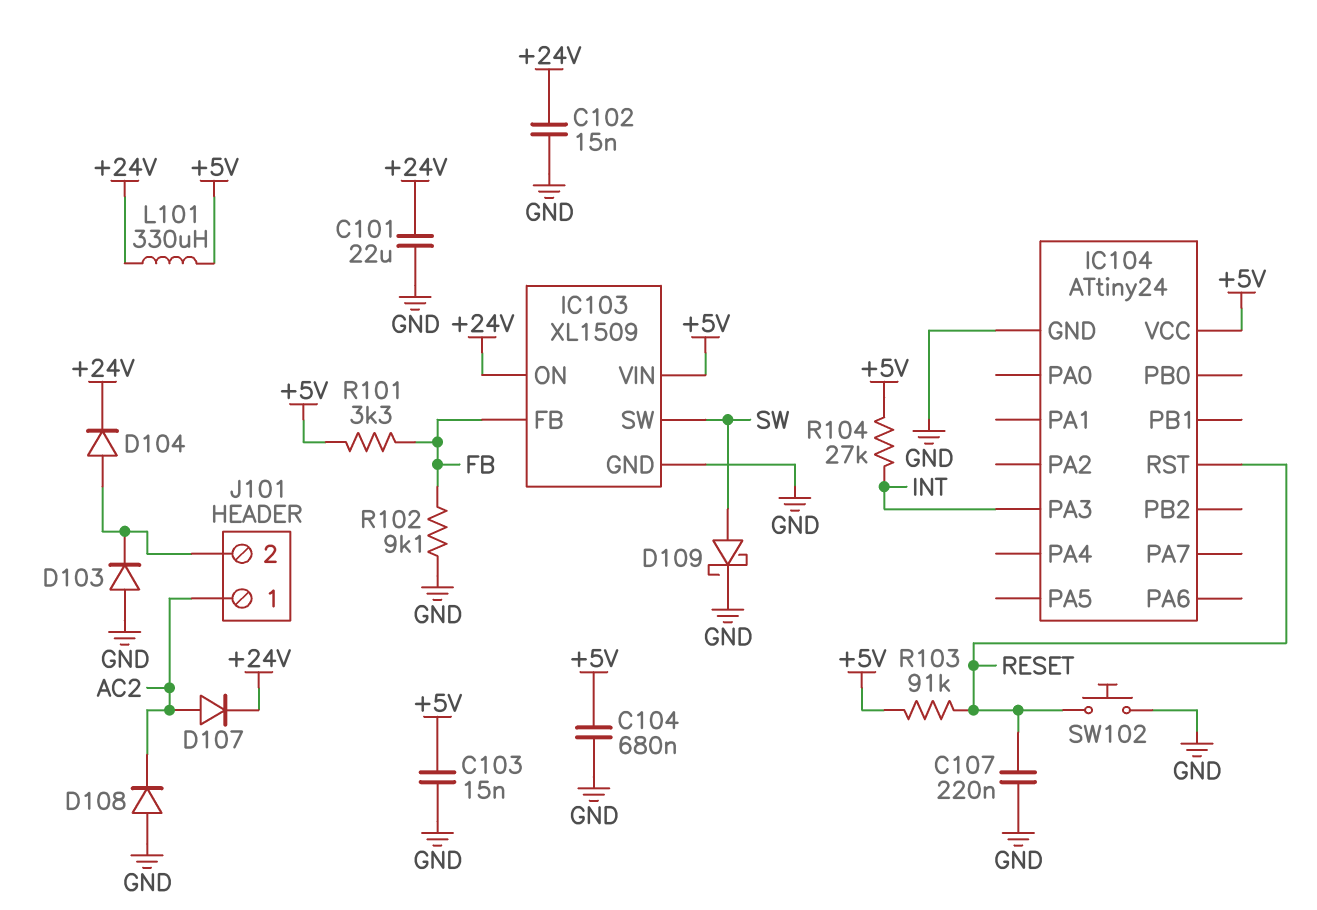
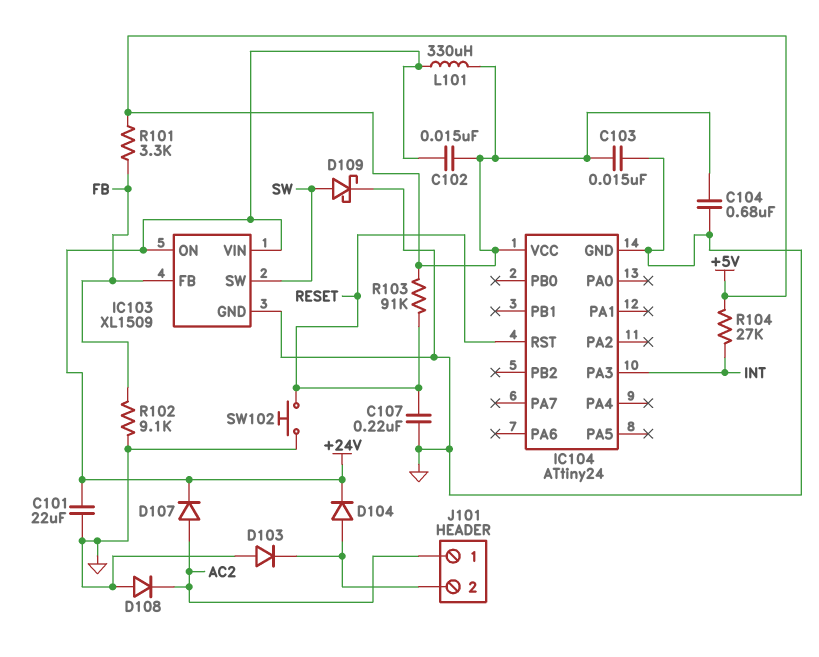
C102: 15nF (+24V, GND) -> 15nF (+5V, +24V)
IC103 pin VIN: +5V -> +24V

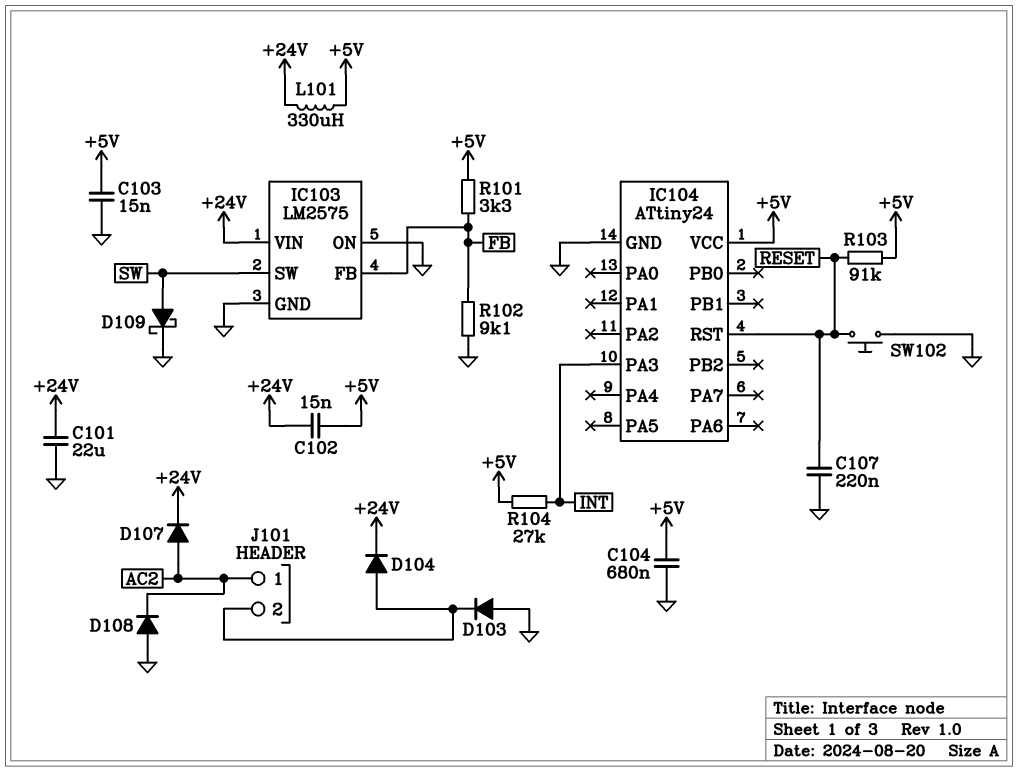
IC103: XL1509 -> LM2575
IC103 pin ON: +24V -> GND

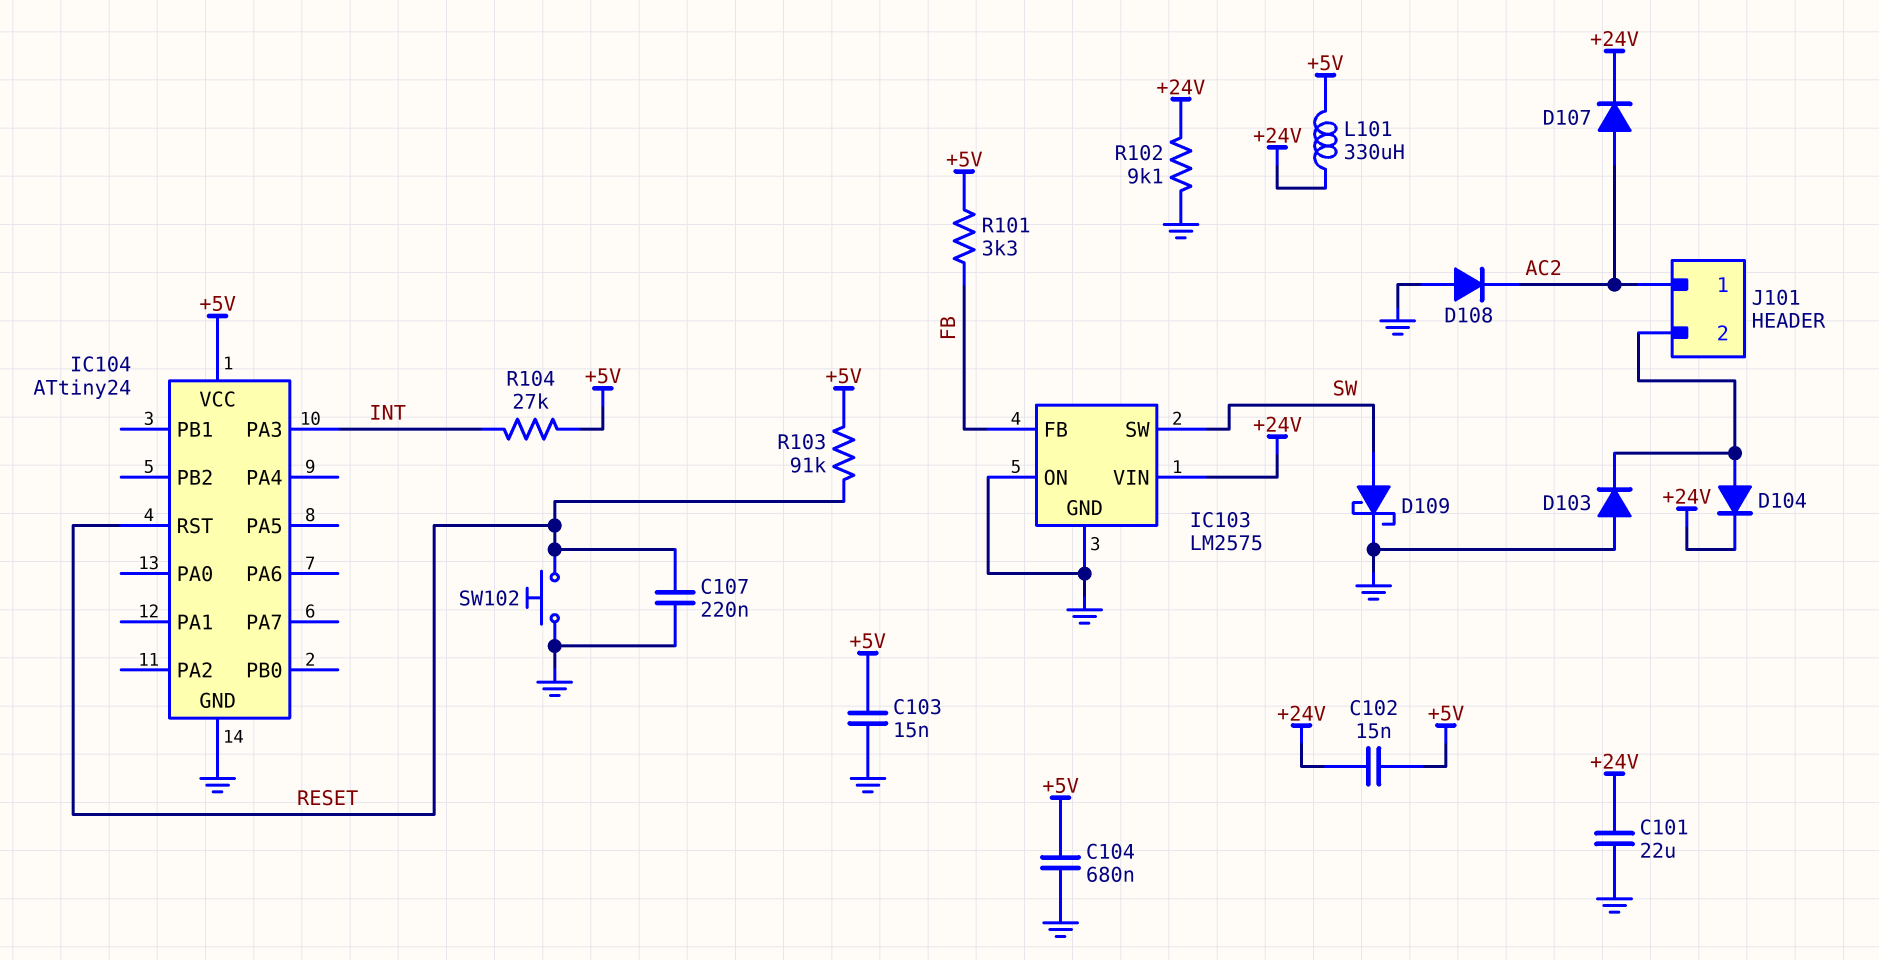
R102: 9.1k (FB, GND) -> 9.1k (+24V, GND)

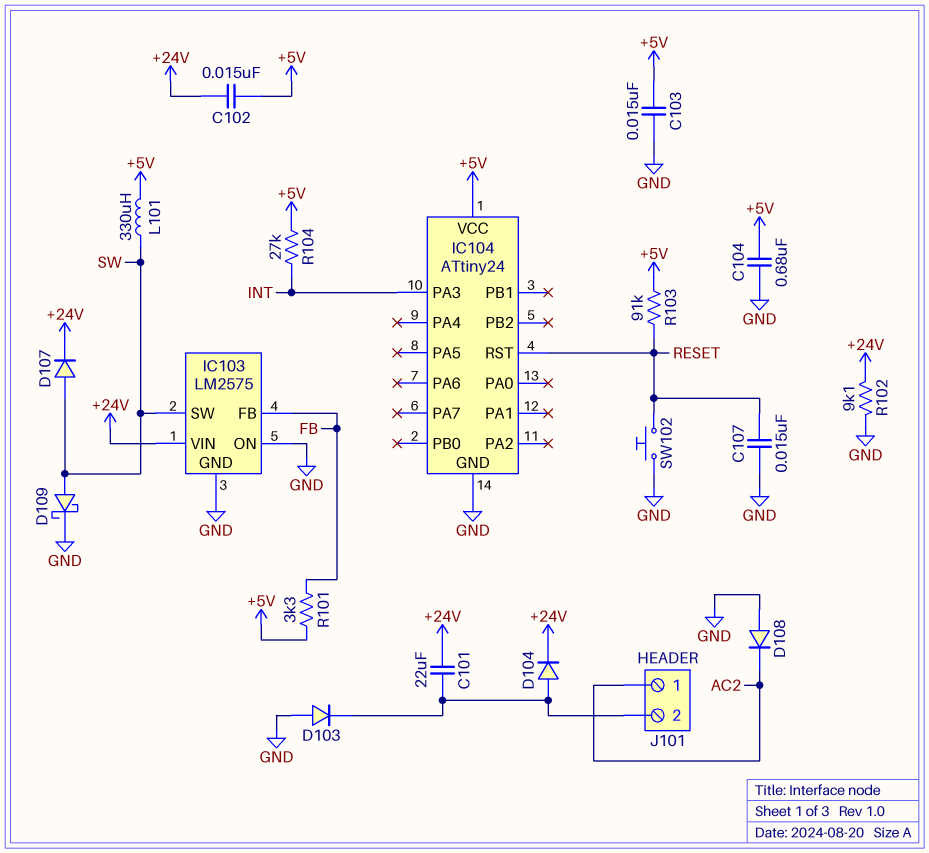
C101: 22uF (+24V, GND) -> 22uF (+24V, J101/2)
C107: 220nF (GND, RESET) -> 15nF (GND, RESET)
D107: diode (A AC2, K +24V) -> diode (A SW, K +24V)
L101: 330uH (+5V, +24V) -> 330uH (+5V, SW)

